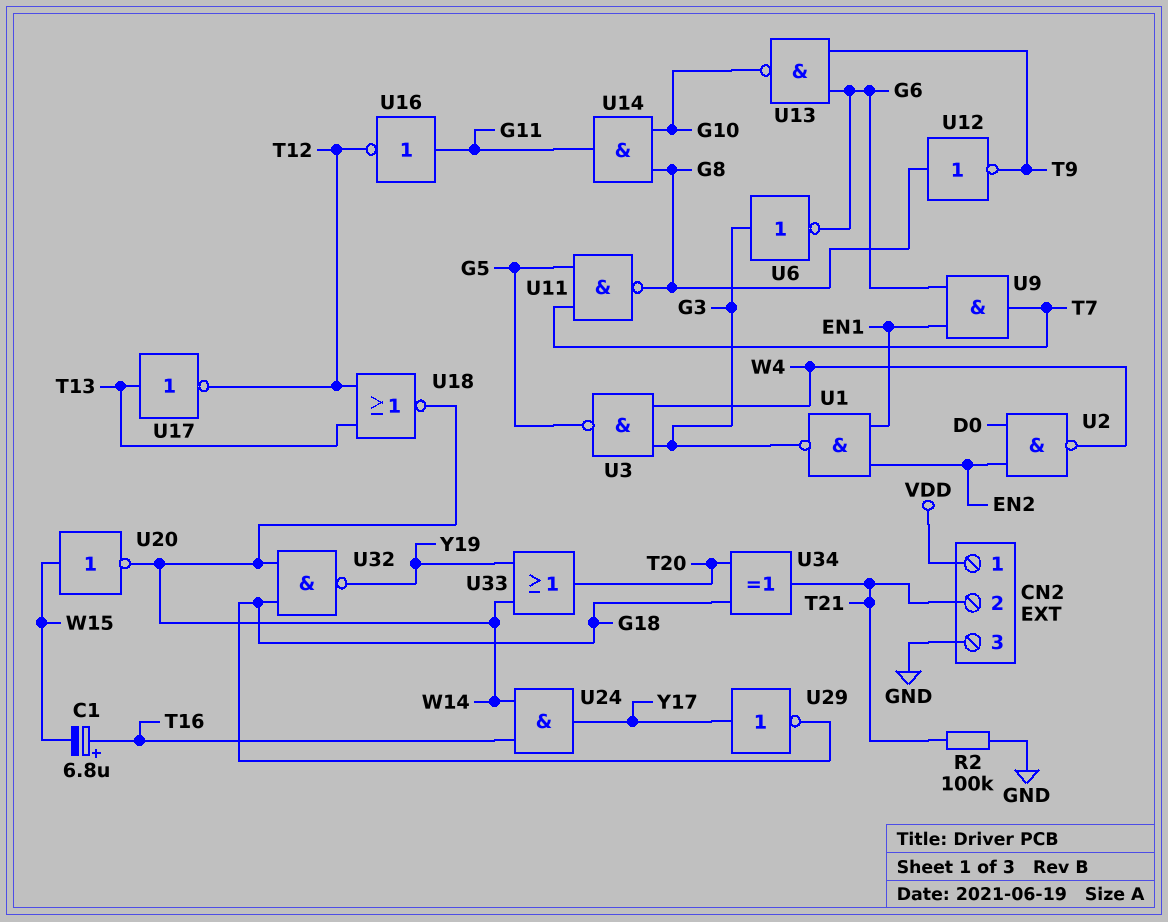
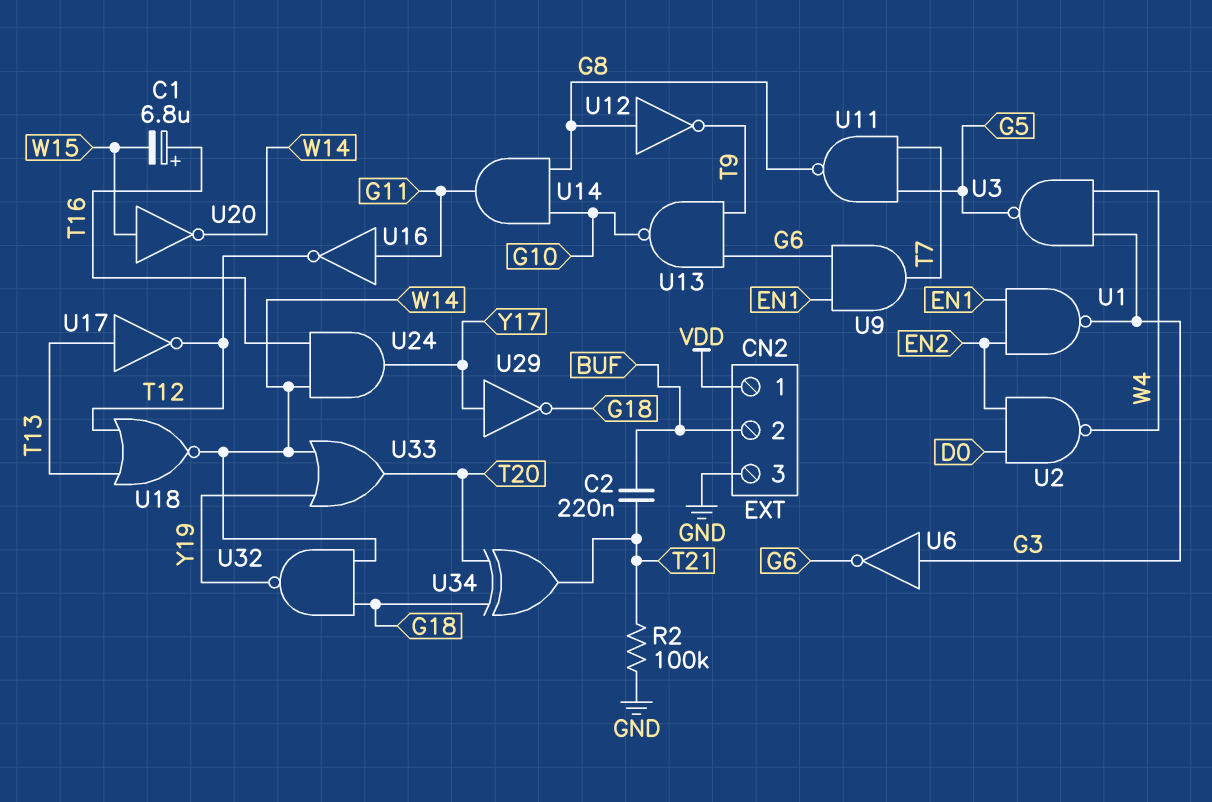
C2: none -> 220nF (BUF, T21)
CN2 pin 2: T21 -> BUF

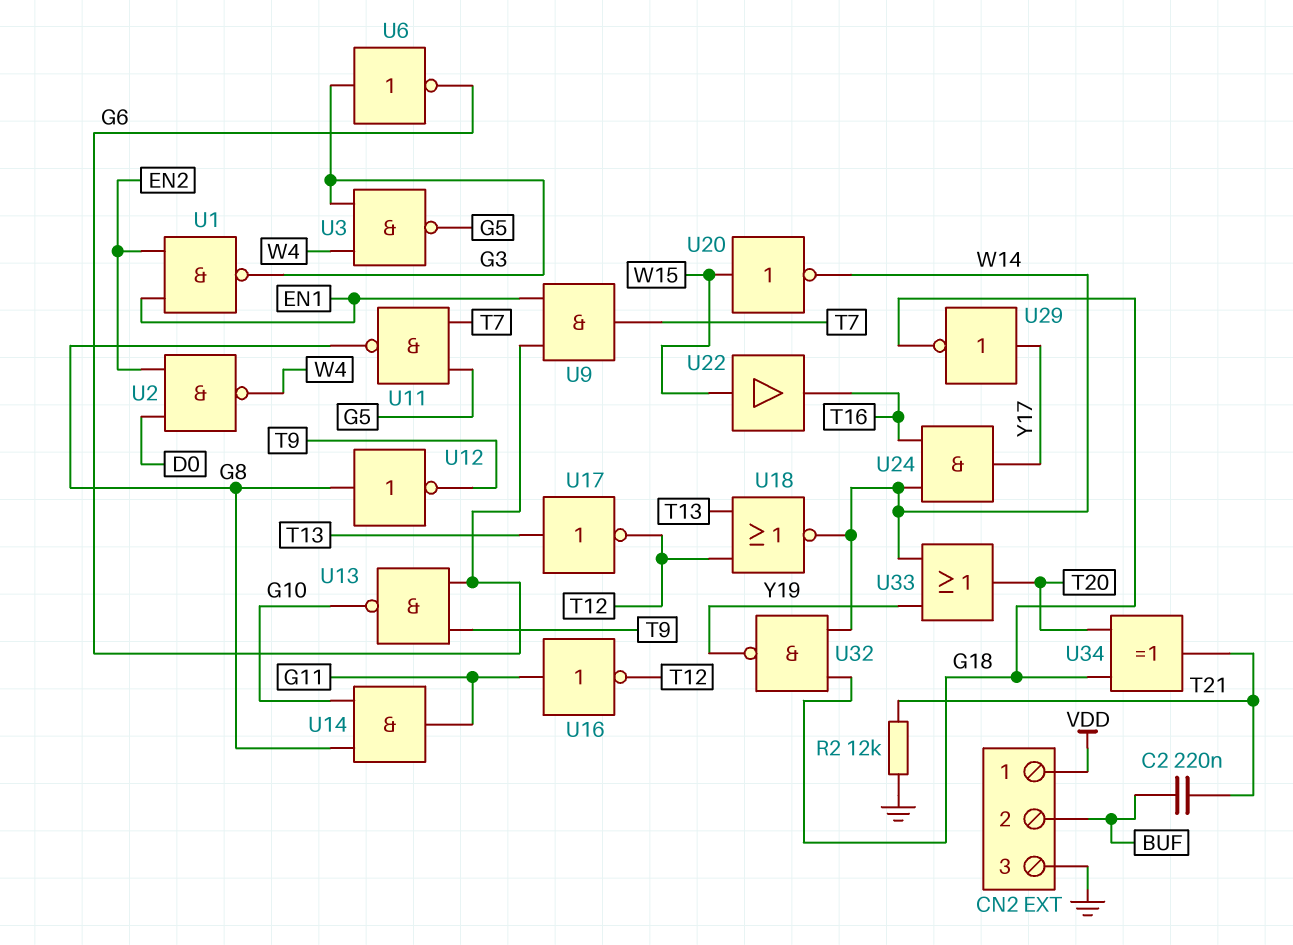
C1: 6.8uF (plus T16, minus W15) -> none
R2: 100k (GND, T21) -> 12k (GND, T21)
U22: none -> buffer (in W15, out T16)

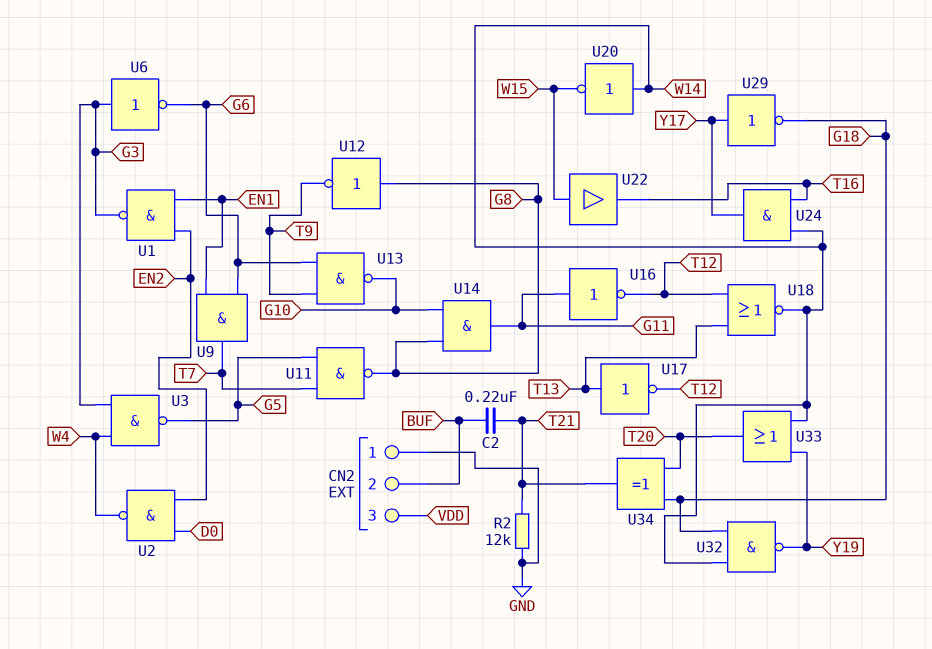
CN2 pin 1: VDD -> GND
CN2 pin 3: GND -> VDD
U20: NOT (in W15, out W14) -> NOT (in W14, out W15)

